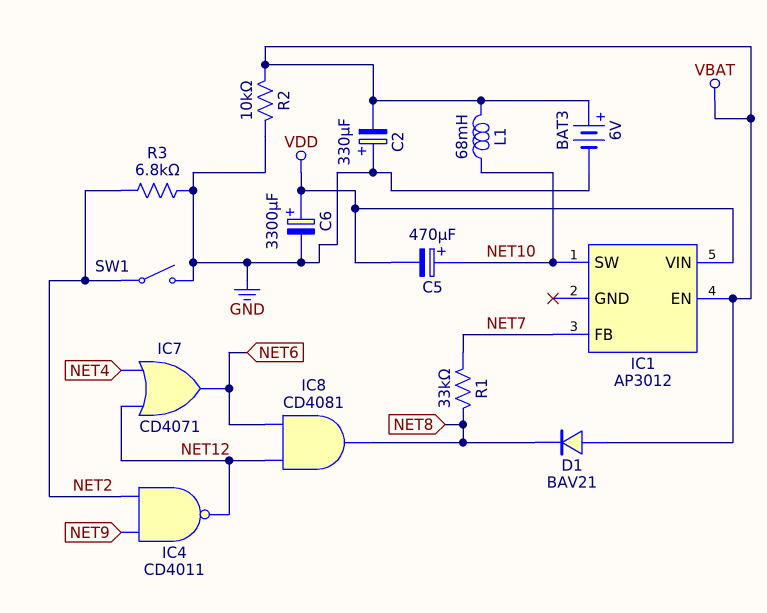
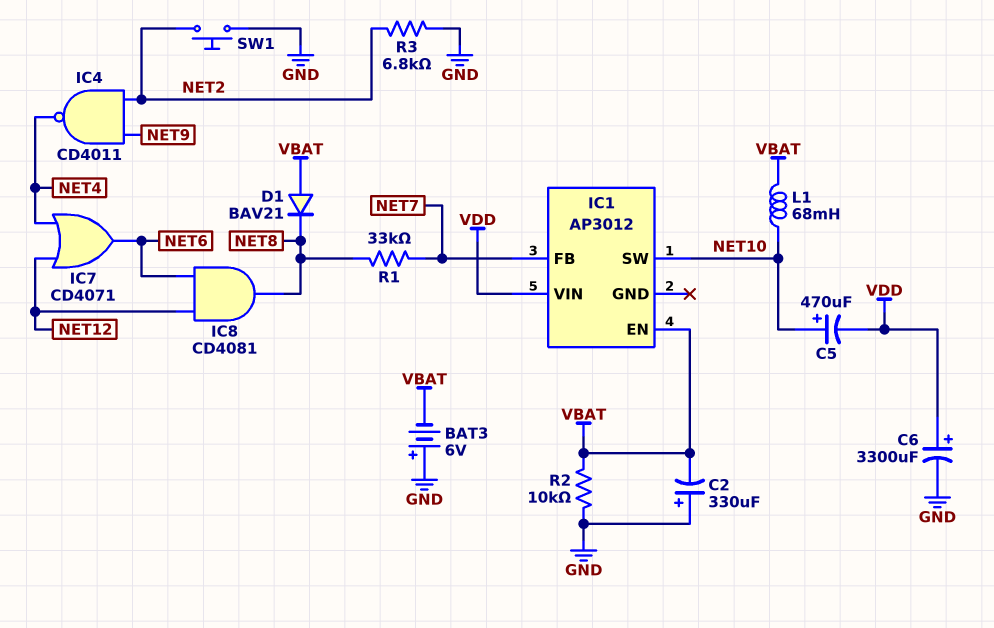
BAT3: 6V (plus VBAT, minus GND) -> 6V (plus GND, minus VBAT)
IC4: NAND CD4011 (in NET2, in NET9, out NET12) -> NAND CD4011 (in NET2, in NET9, out NET4)
SW1: switch (GND, NET2) -> button (GND, NET2)

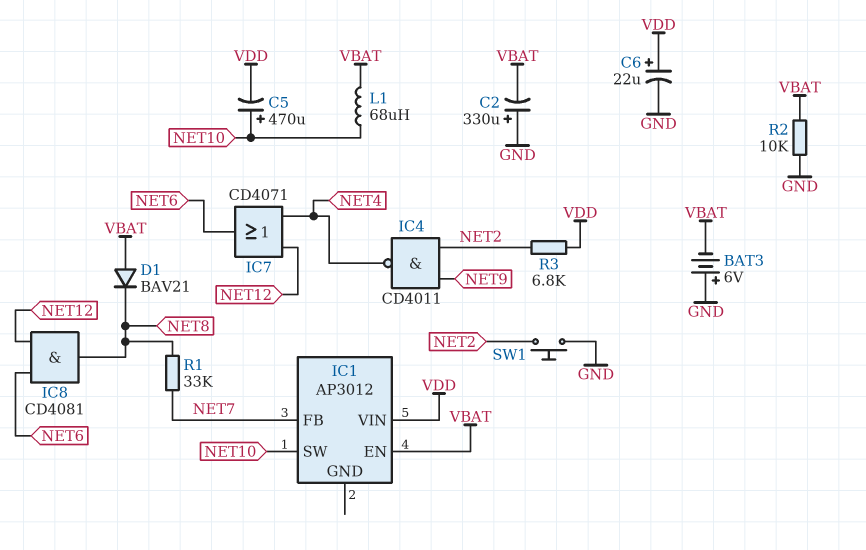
C6: 3300uF (plus VDD, minus GND) -> 22uF (plus VDD, minus GND)
L1: 68mH (NET10, VBAT) -> 68uH (NET10, VBAT)
R3: 6.8k (GND, NET2) -> 6.8k (NET2, VDD)

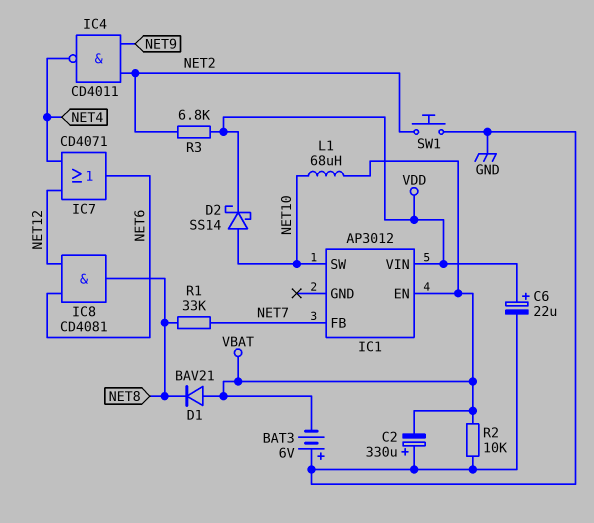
C5: 470uF (plus NET10, minus VDD) -> none
D2: none -> schottky SS14 (A NET10, K VDD)

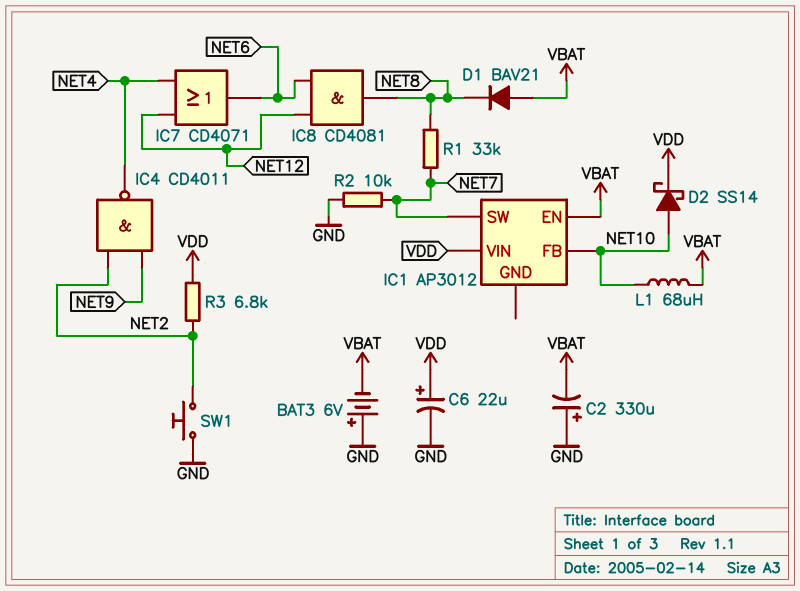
IC1 pin FB: NET7 -> NET10
IC1 pin SW: NET10 -> NET7
R2: 10k (GND, VBAT) -> 10k (GND, NET7)

